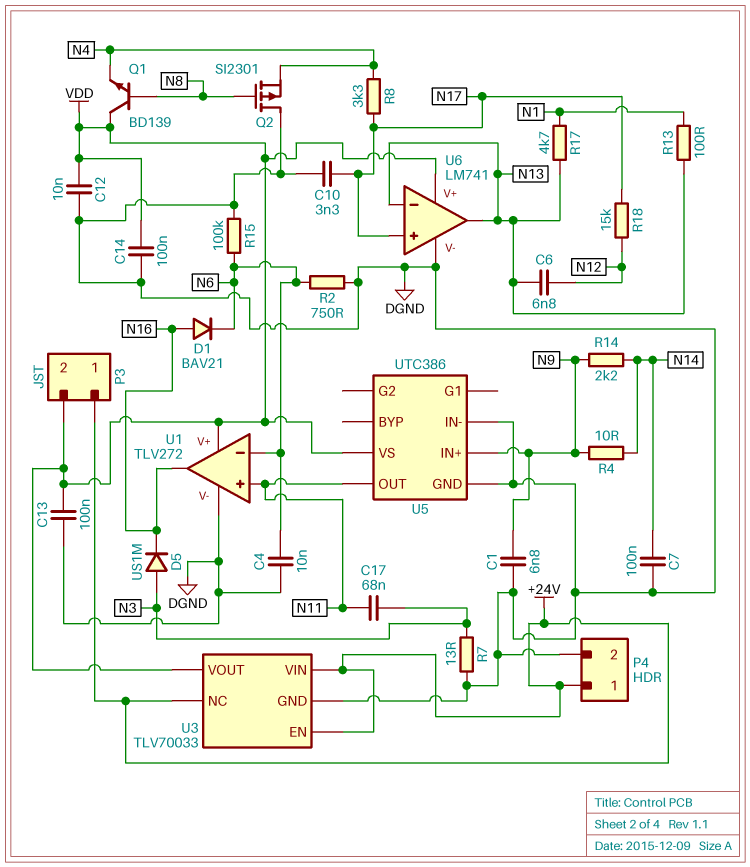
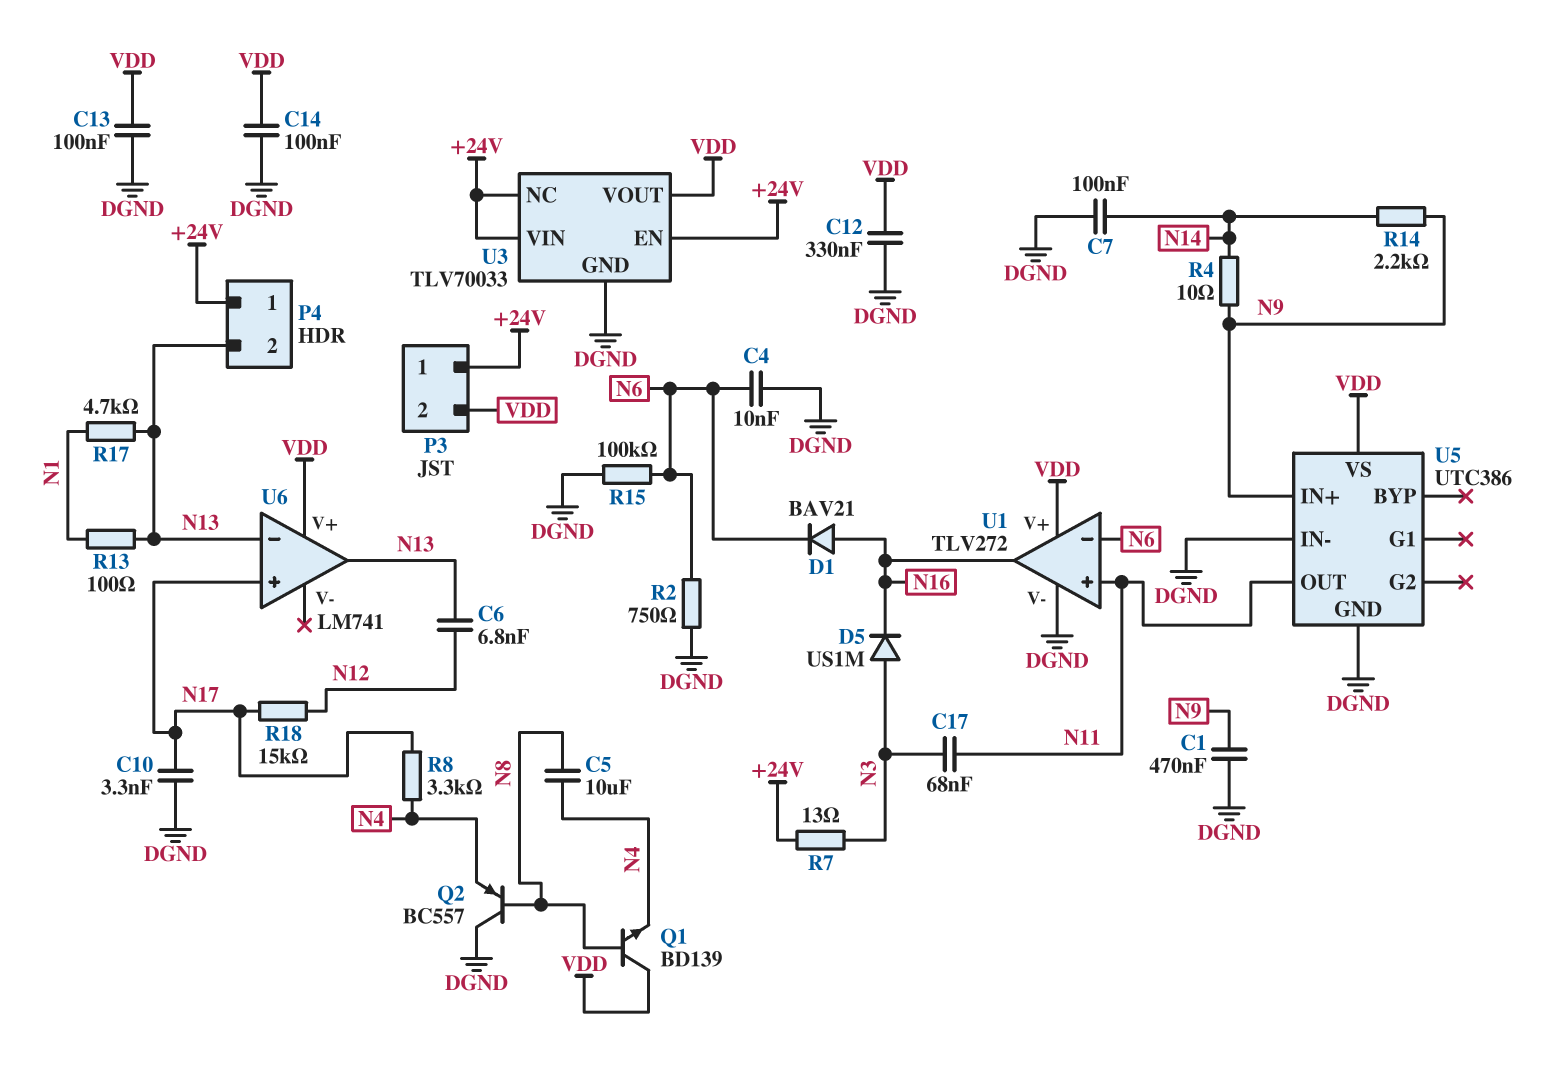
C1: 6.8nF (DGND, N9) -> 470nF (DGND, N9)
C5: none -> 10uF (N4, N8)
C12: 10nF (DGND, VDD) -> 330nF (DGND, VDD)
P4 pin 2: DGND -> N13
Q2: PMOS SI2301 (G N8, D DGND, S N4) -> PNP BC557 (B N8, C DGND, E N4)
R7: 13 (DGND, N3) -> 13 (+24V, N3)
U6 pin V-: DGND -> none

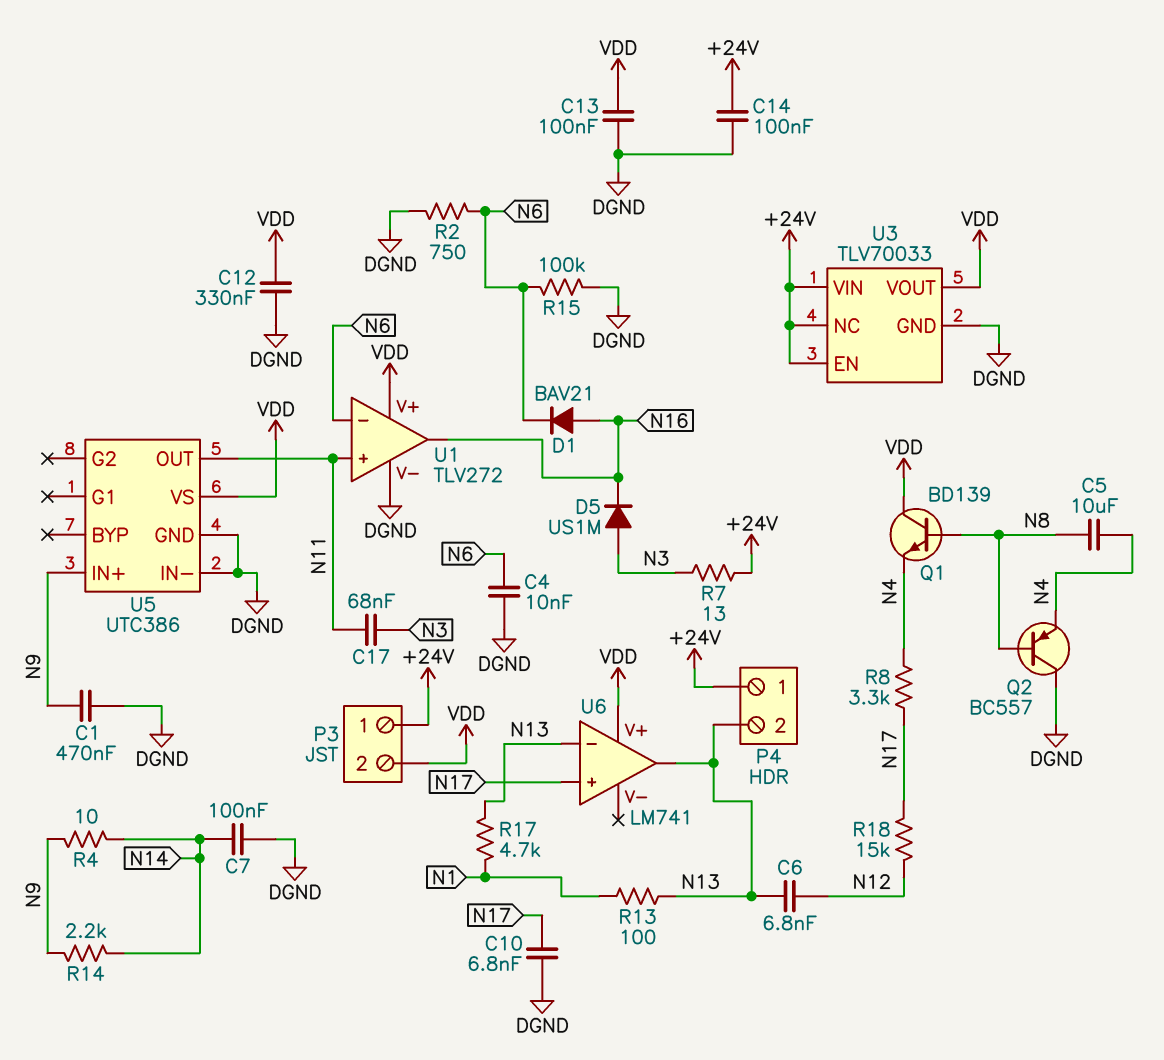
C10: 3.3nF (DGND, N17) -> 6.8nF (DGND, N17)
C14: 100nF (DGND, VDD) -> 100nF (+24V, DGND)

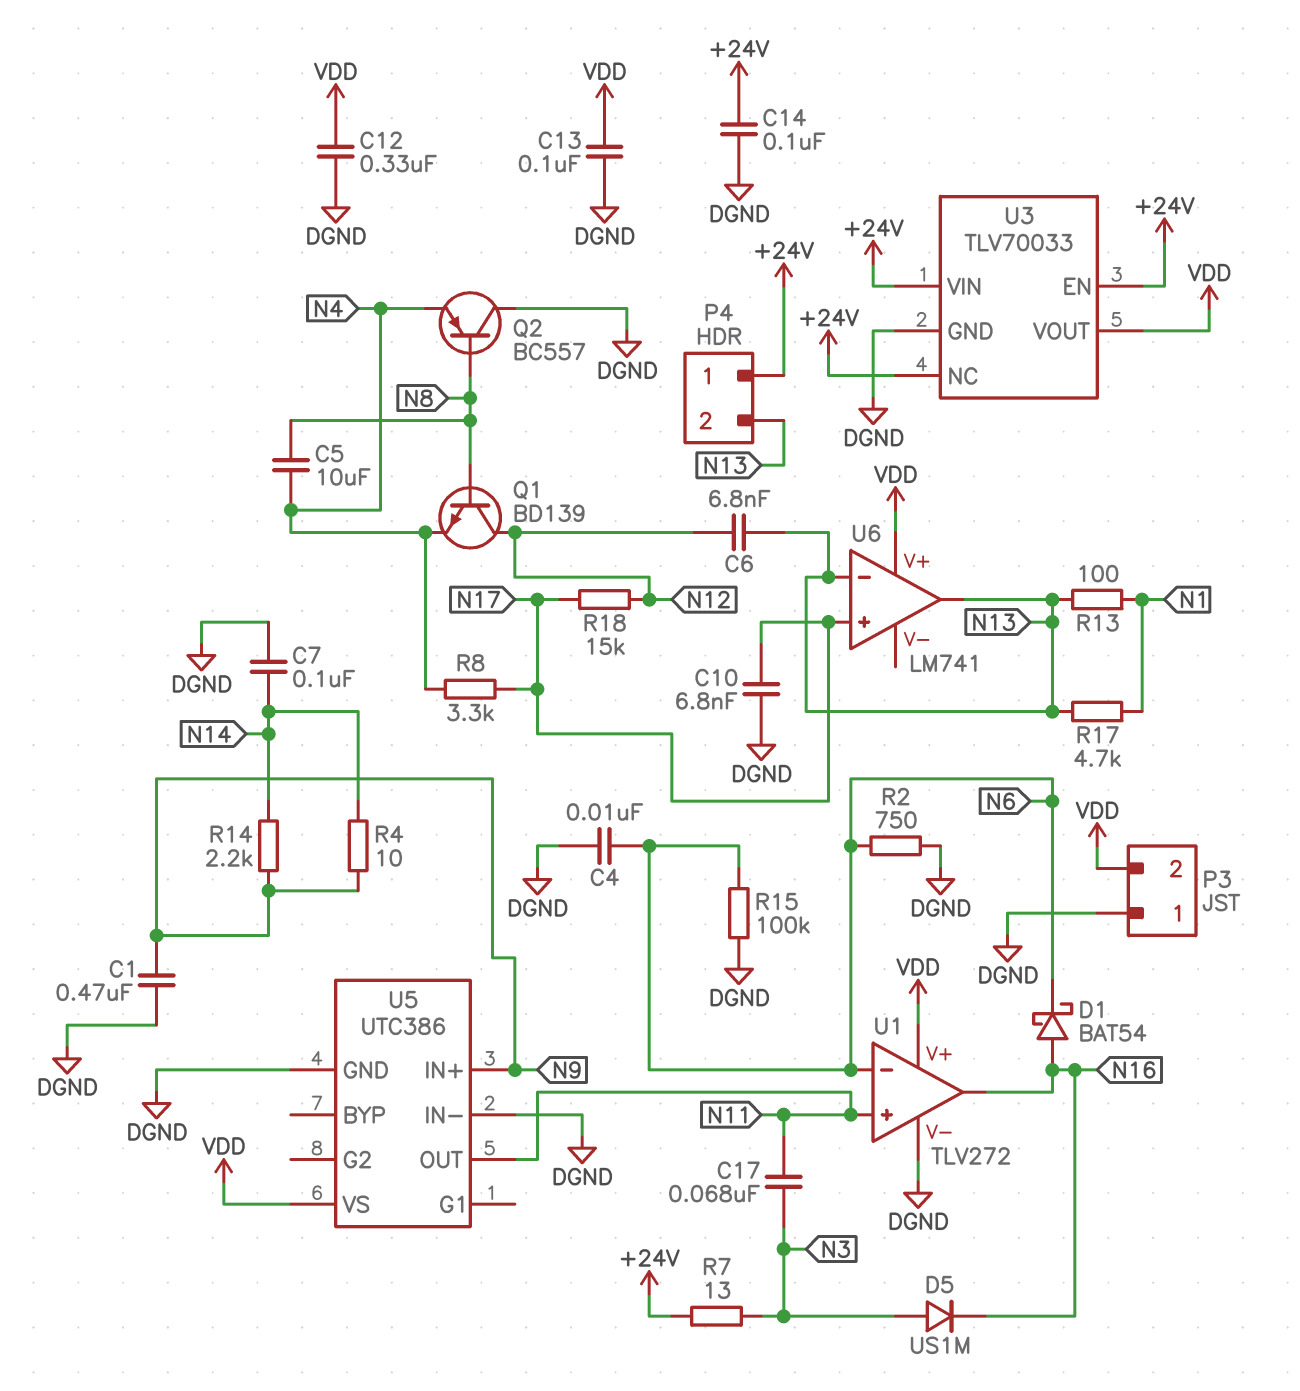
D1: diode BAV21 (A N16, K N6) -> schottky BAT54 (A N16, K N6)
P3 pin 1: +24V -> DGND
Q1: NPN BD139 (B N8, C VDD, E N4) -> NPN BD139 (B N8, C N12, E N4)

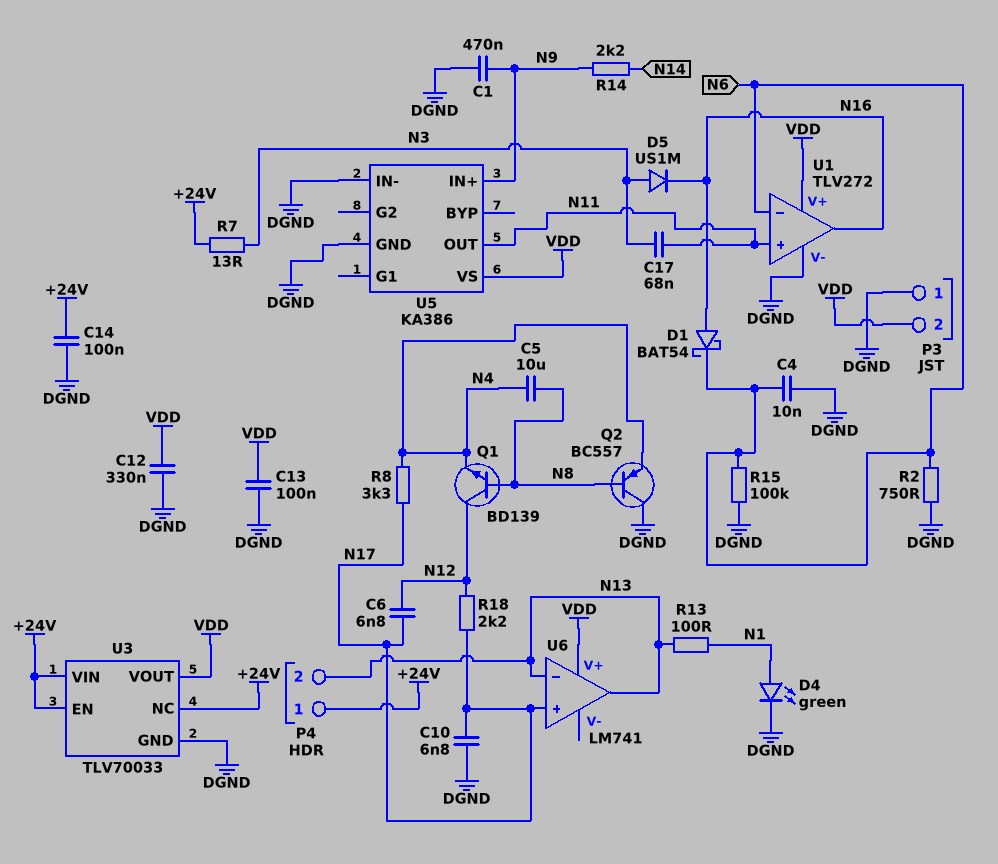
C6: 6.8nF (N12, N13) -> 6.8nF (N12, N17)
C7: 100nF (DGND, N14) -> none
D4: none -> LED green (A N1, K DGND)
R4: 10 (N9, N14) -> none
R17: 4.7k (N1, N13) -> none
R18: 15k (N12, N17) -> 2.2k (N12, N17)
U5: UTC386 -> KA386

